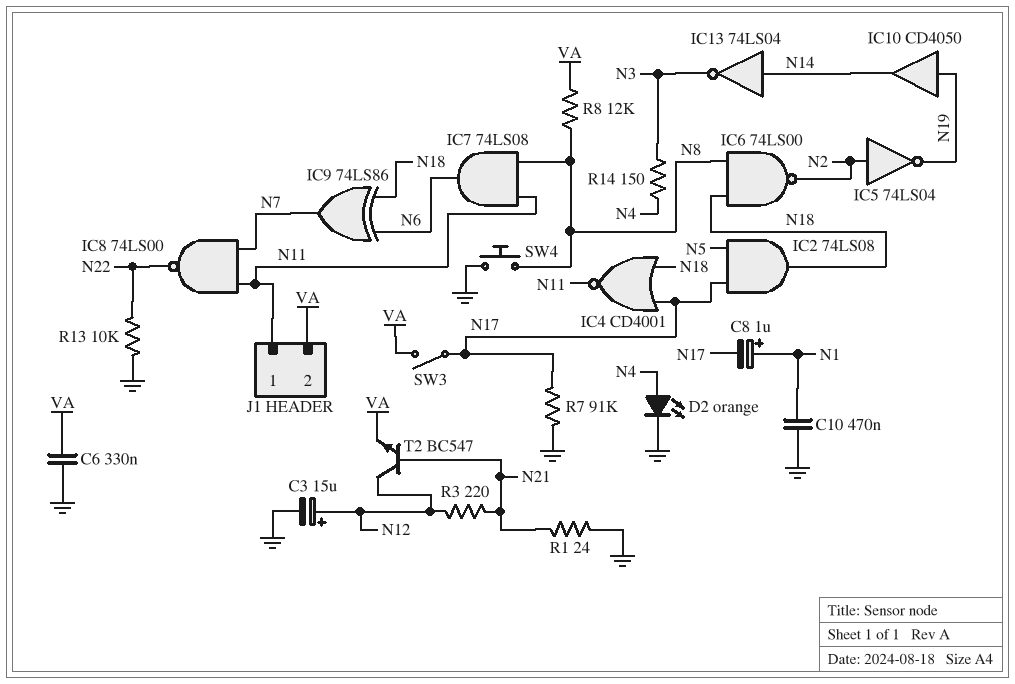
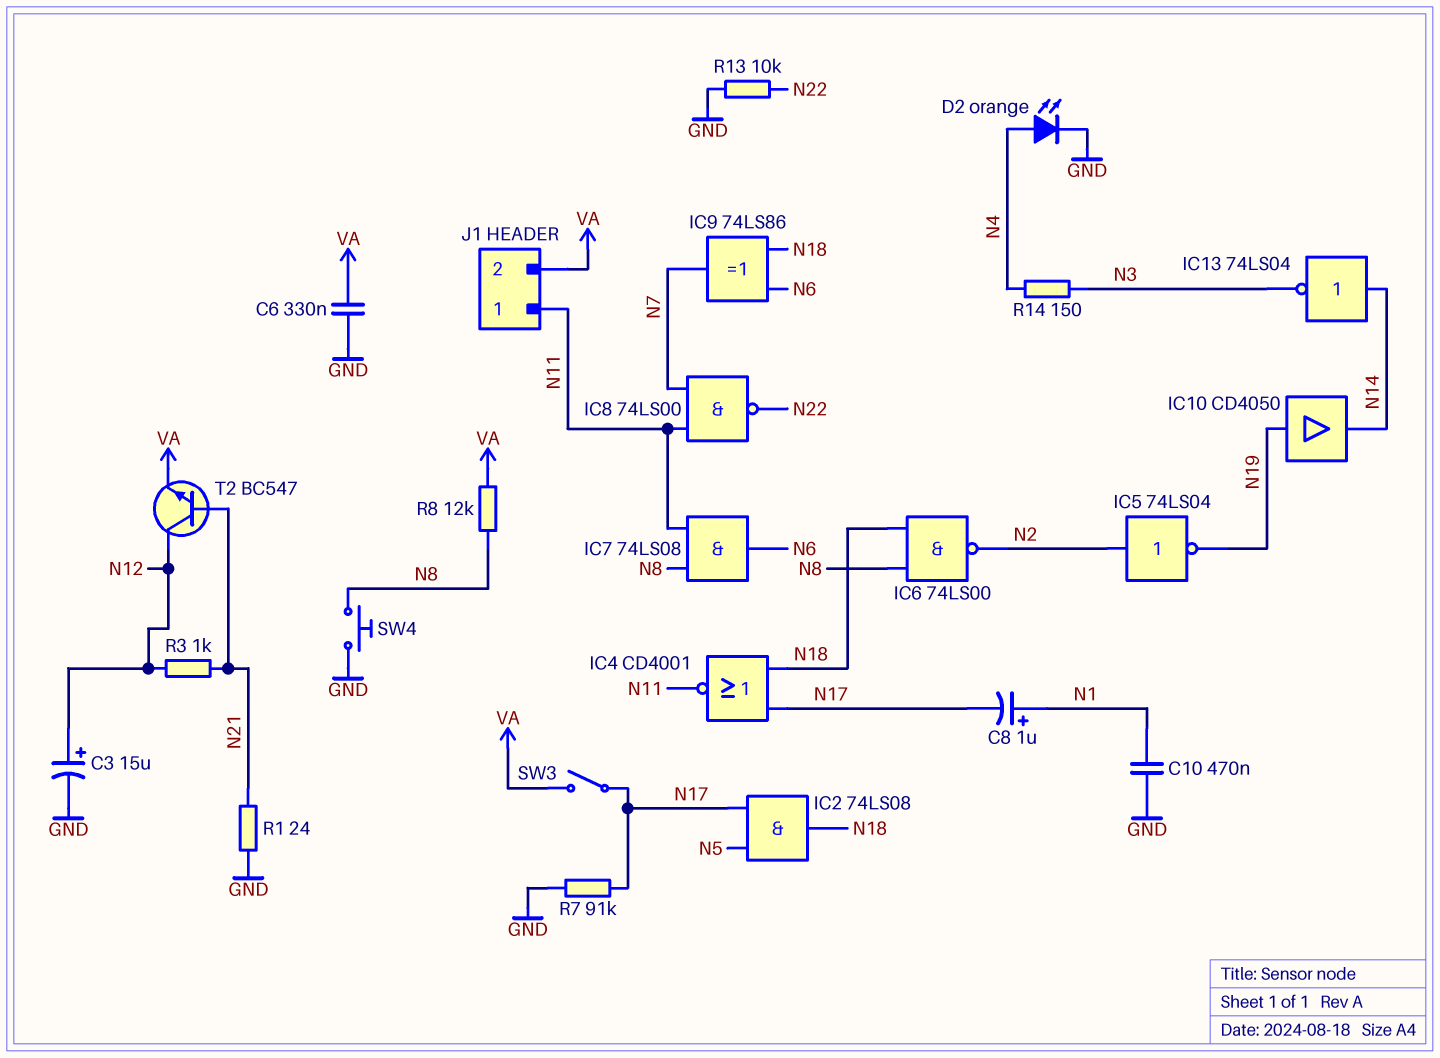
R3: 220 (N12, N21) -> 1k (N12, N21)

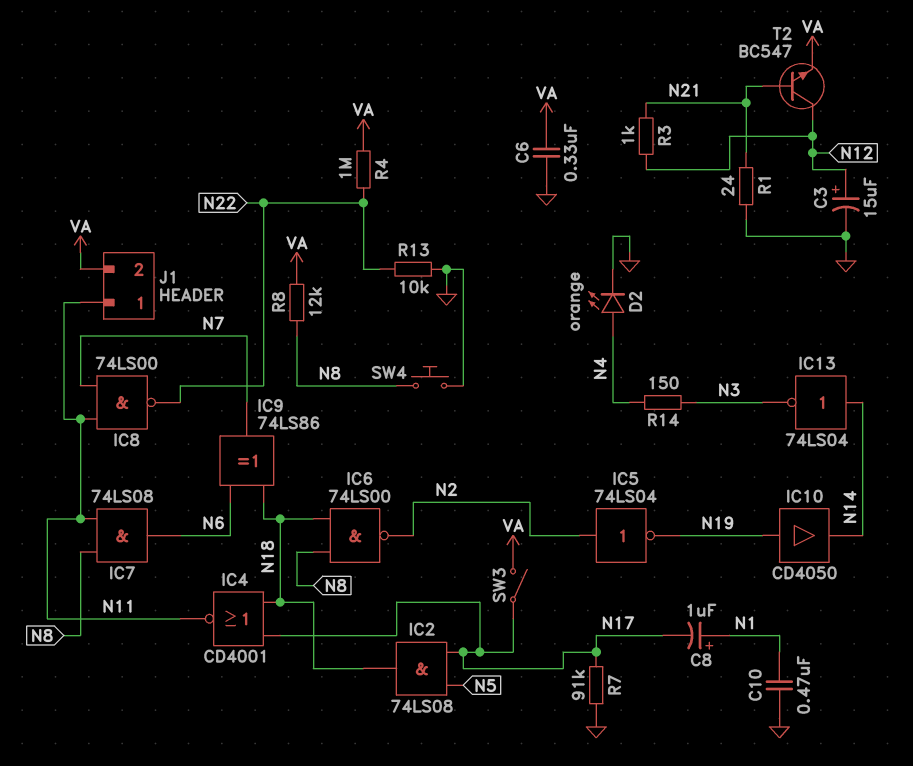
R4: none -> 1M (N22, VA)

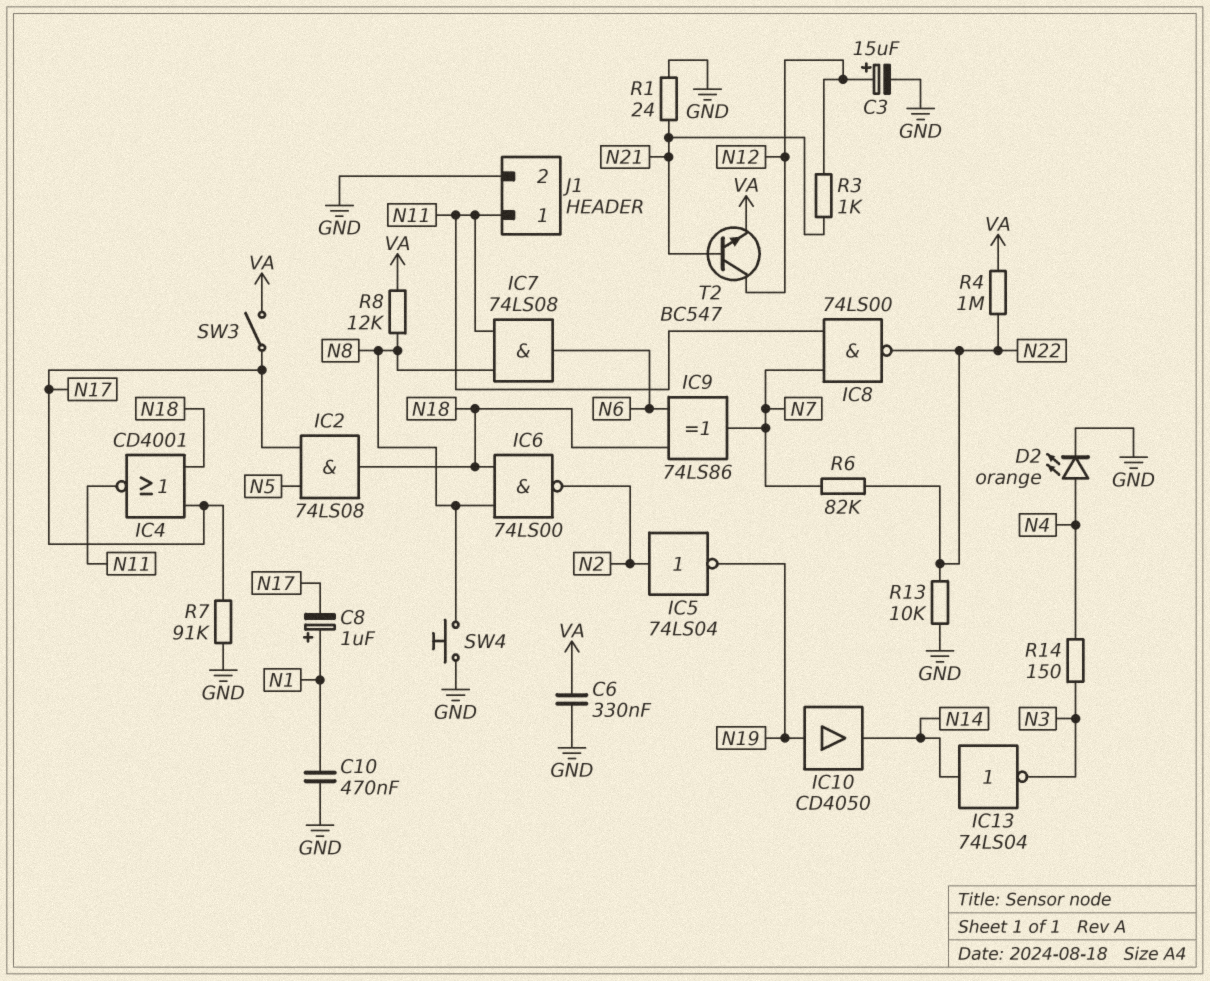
J1 pin 2: VA -> GND
R6: none -> 82k (N7, N22)

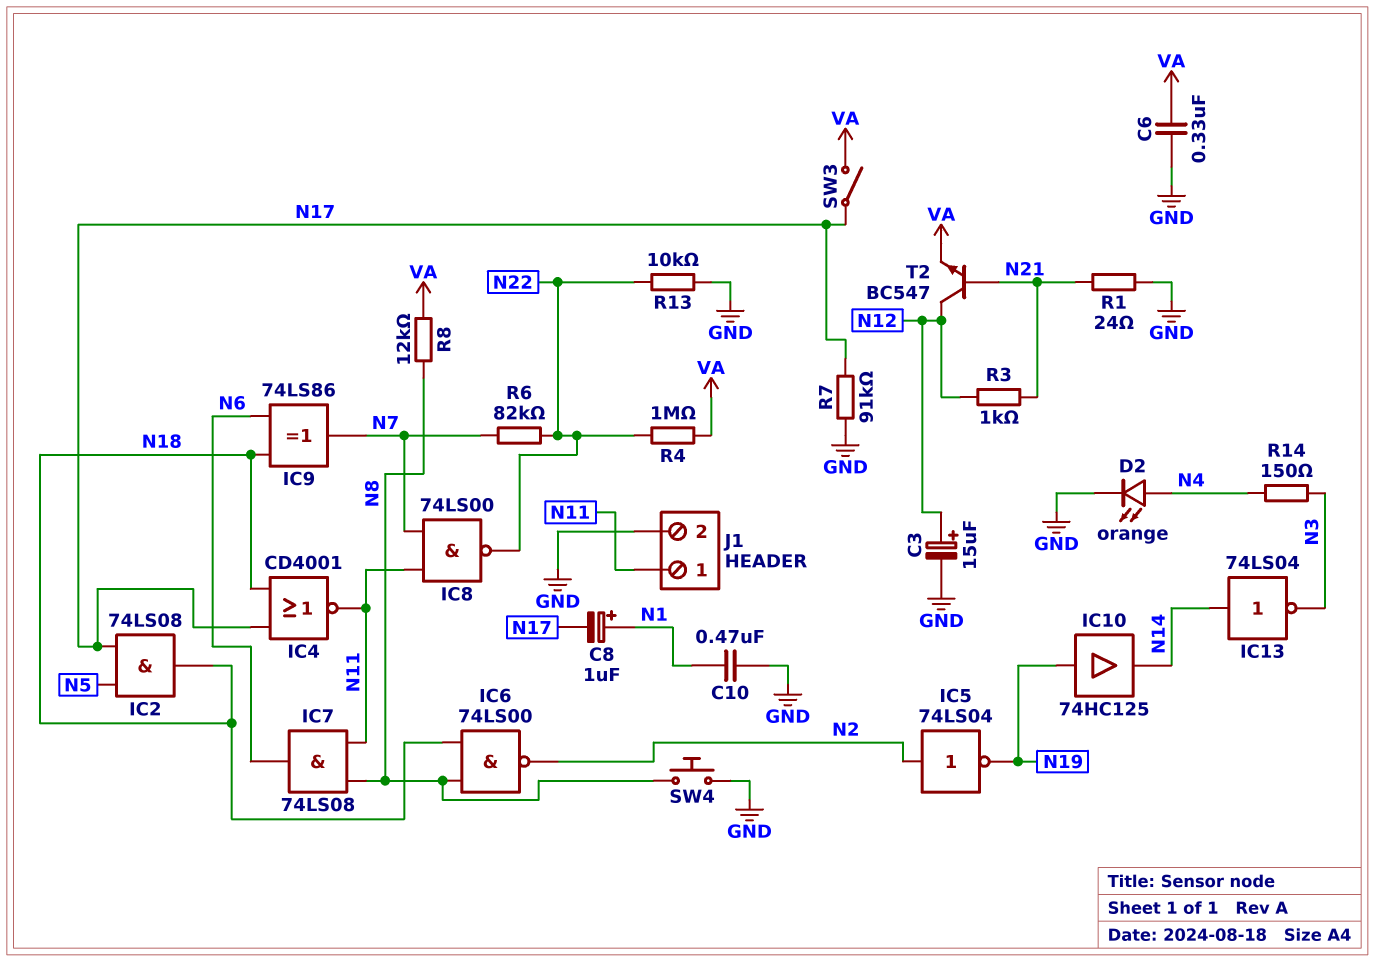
IC10: buffer CD4050 (in N19, out N14) -> buffer 74HC125 (in N19, out N14)

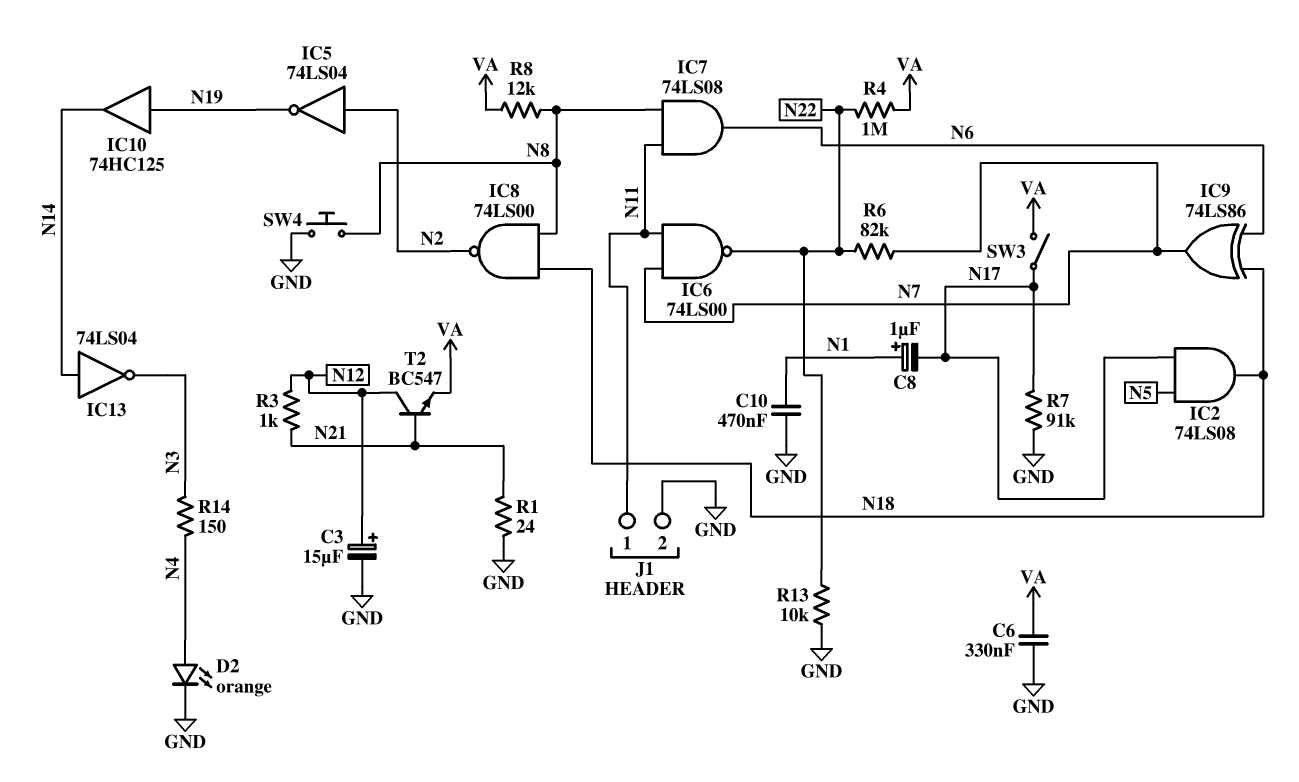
IC4: NOR CD4001 (in N17, in N18, out N11) -> none
IC6: NAND 74LS00 (in N8, in N18, out N2) -> NAND 74LS00 (in N7, in N11, out N22)
IC8: NAND 74LS00 (in N7, in N11, out N22) -> NAND 74LS00 (in N8, in N18, out N2)

